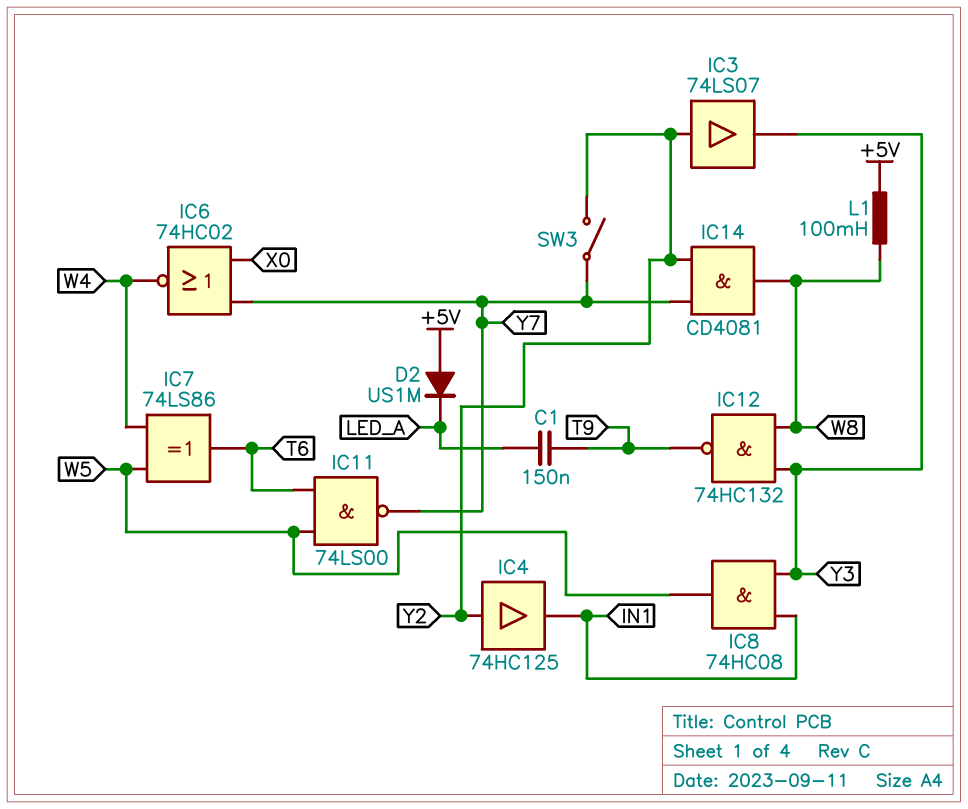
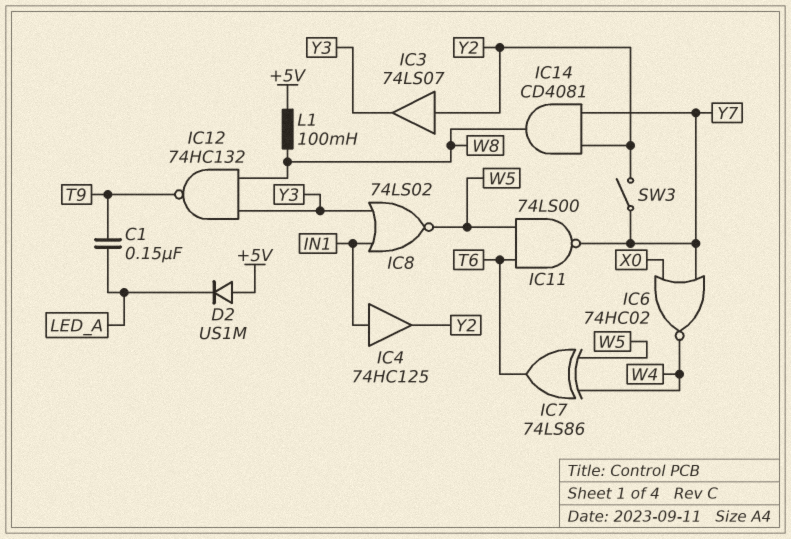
IC4: buffer 74HC125 (in Y2, out IN1) -> buffer 74HC125 (in IN1, out Y2)
IC8: AND 74HC08 (in IN1, in Y3, out W5) -> NOR 74LS02 (in IN1, in Y3, out W5)

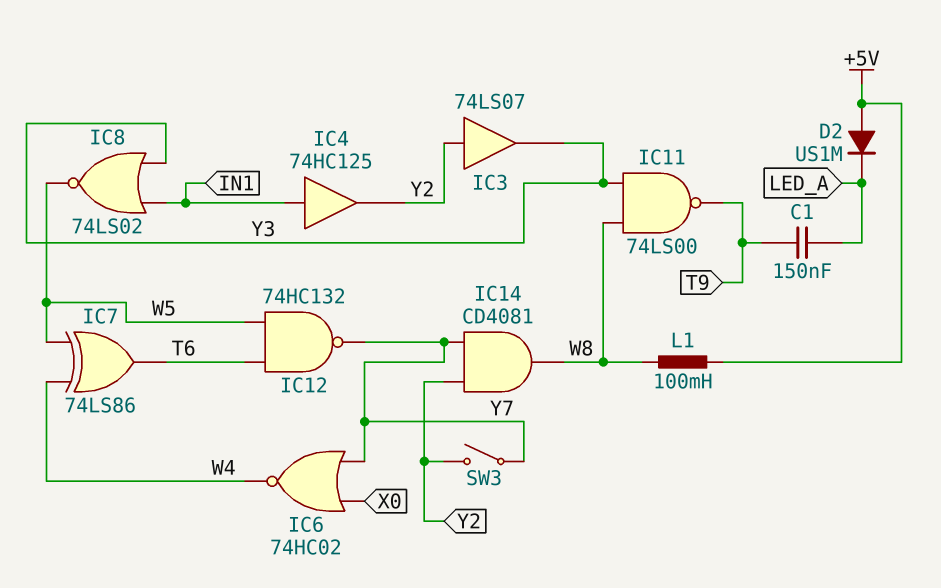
IC11: NAND 74LS00 (in T6, in W5, out Y7) -> NAND 74LS00 (in W8, in Y3, out T9)
IC12: NAND 74HC132 (in W8, in Y3, out T9) -> NAND 74HC132 (in T6, in W5, out Y7)

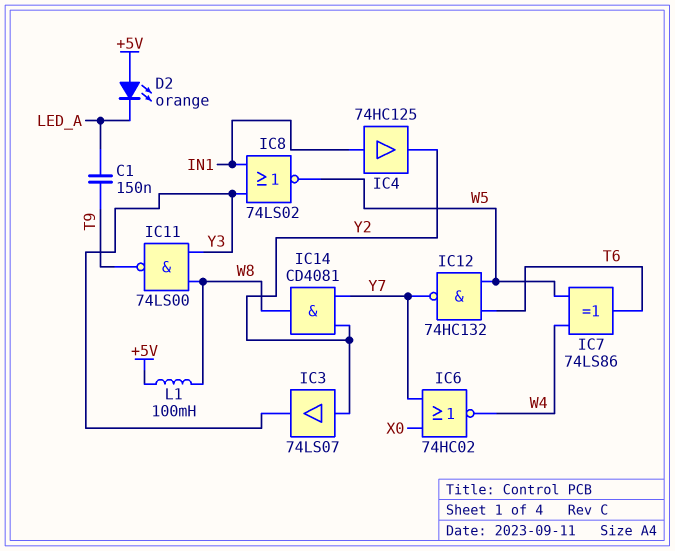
D2: diode US1M (A +5V, K LED_A) -> LED orange (A +5V, K LED_A)
SW3: switch (Y2, Y7) -> none

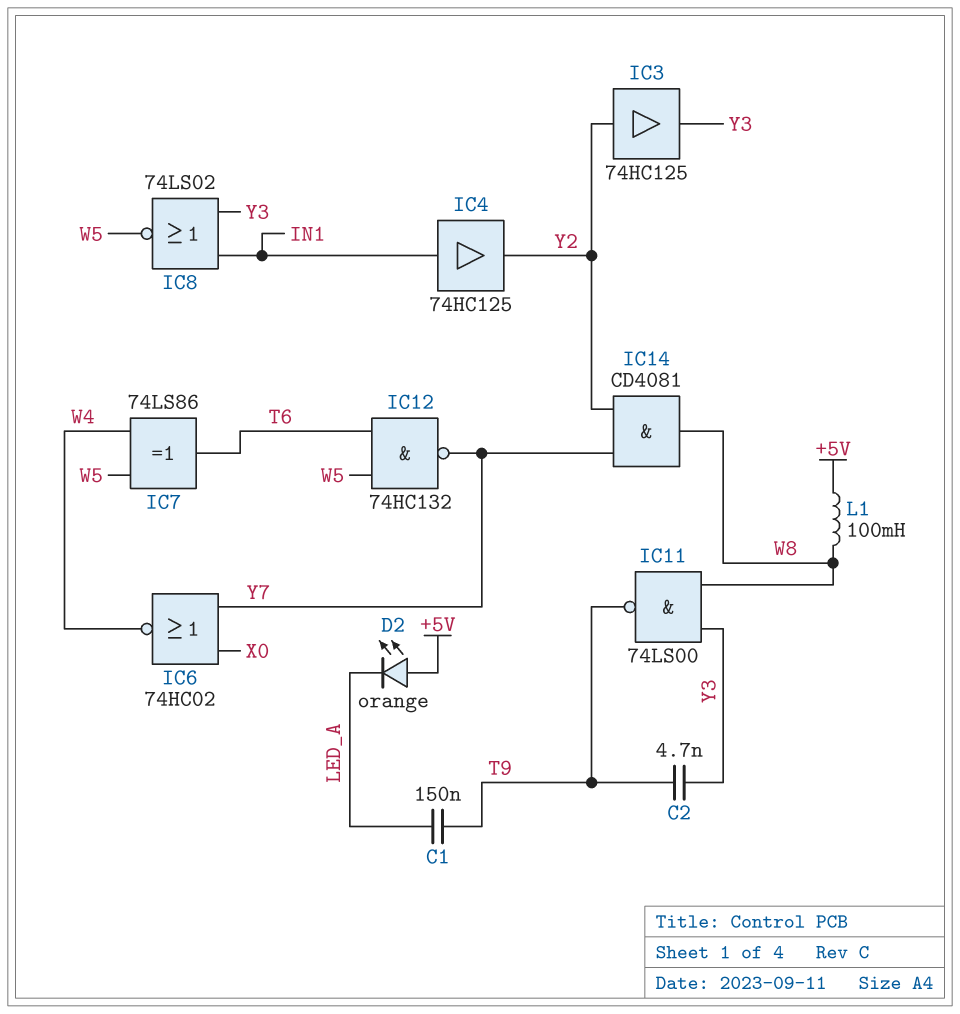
C2: none -> 4.7nF (T9, Y3)
IC3: buffer 74LS07 (in Y2, out Y3) -> buffer 74HC125 (in Y2, out Y3)

